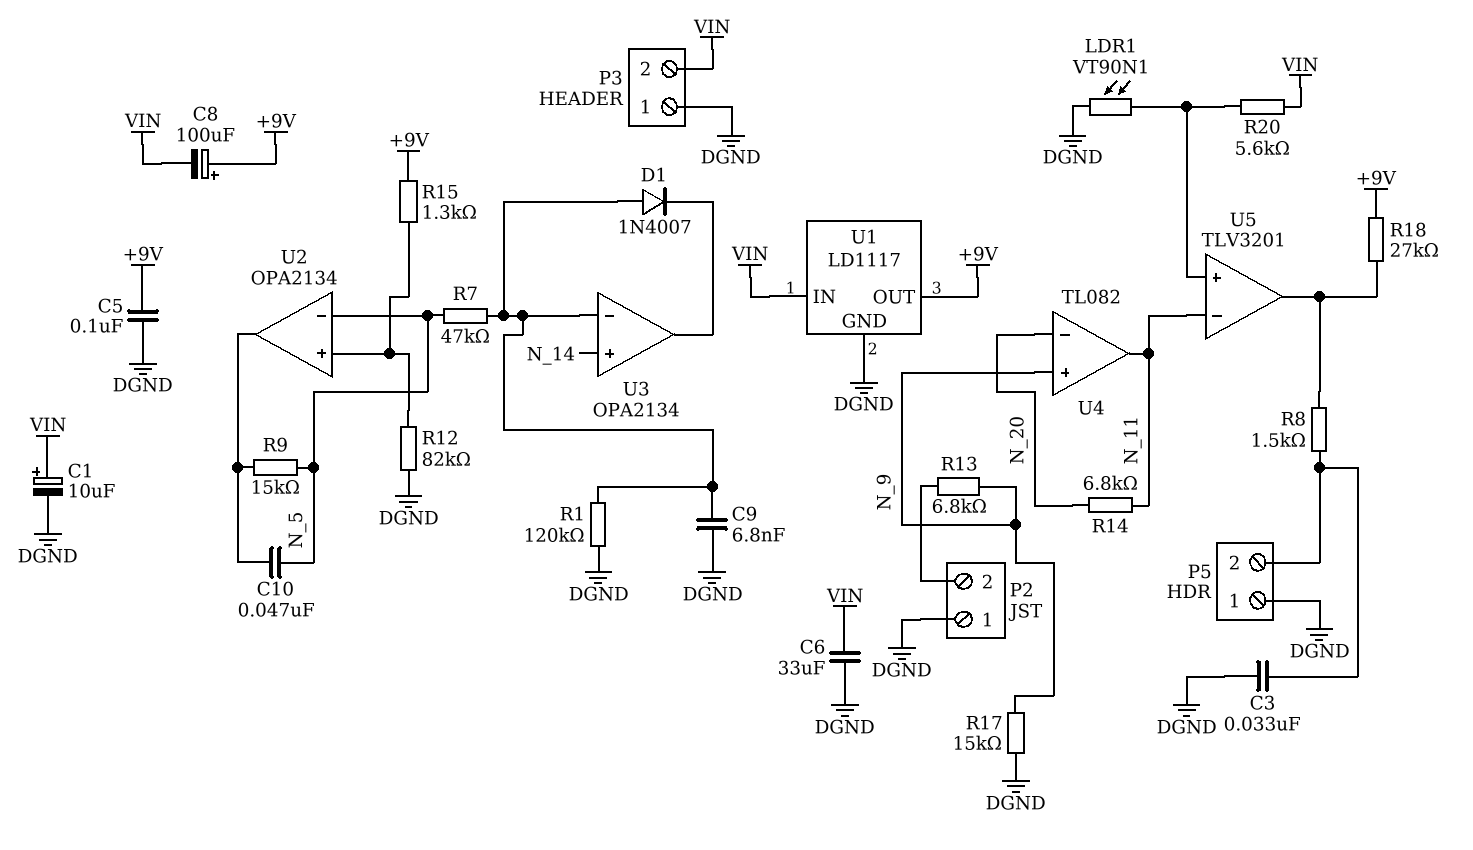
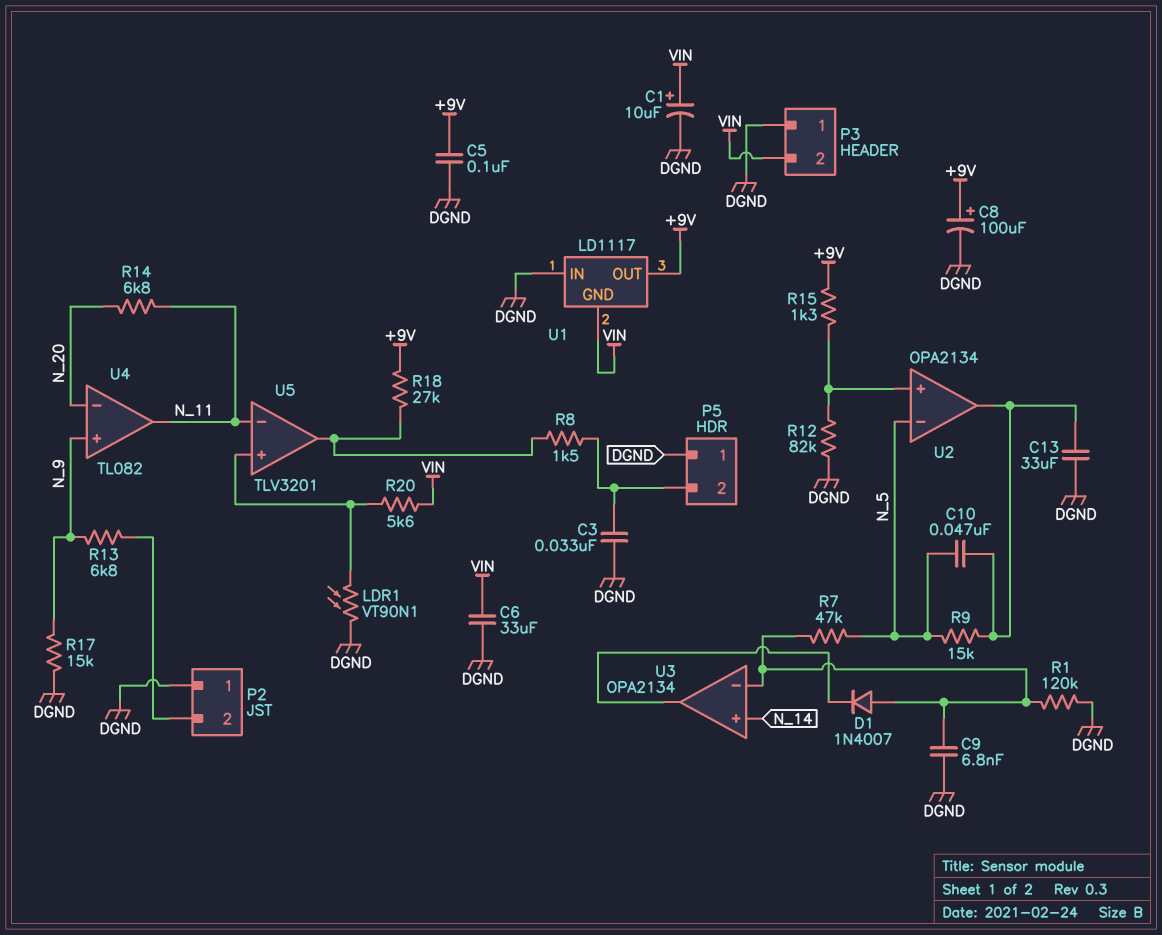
C8: 100uF (plus +9V, minus VIN) -> 100uF (plus +9V, minus DGND)
C13: none -> 33uF (DGND, U2/out)
U1 pin GND: DGND -> VIN
U1 pin IN: VIN -> DGND

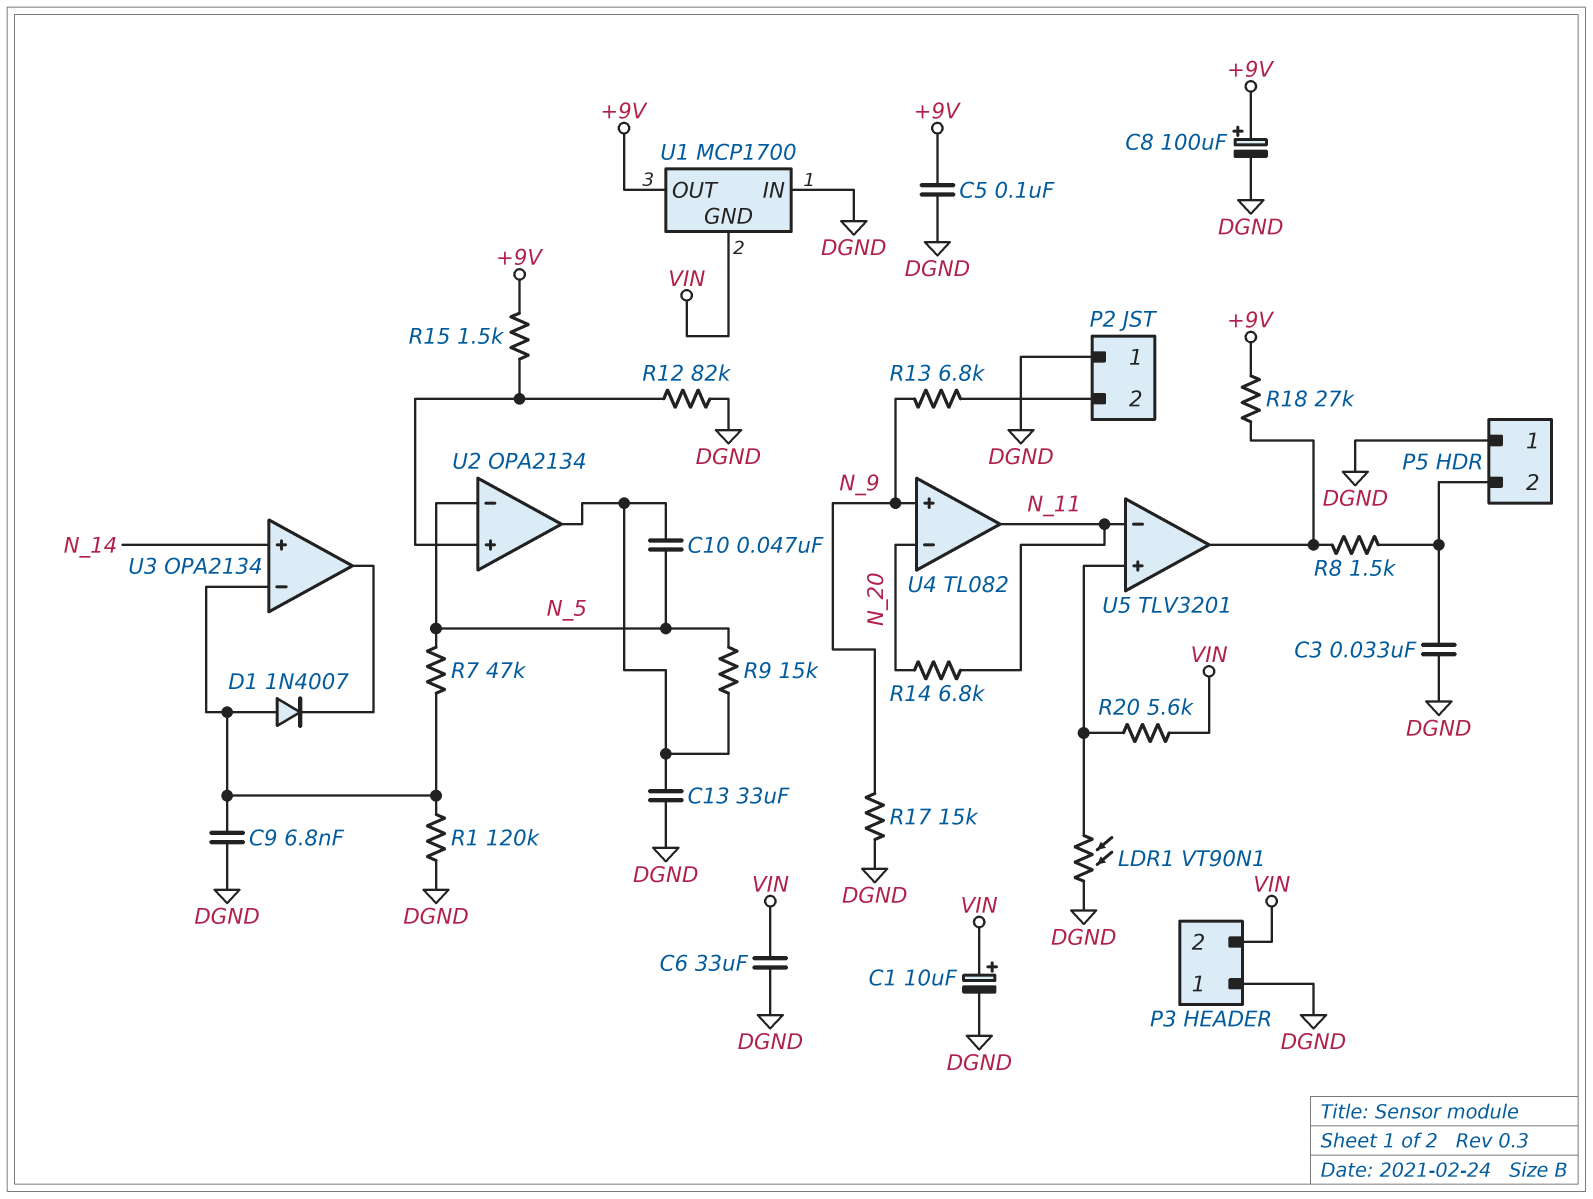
R15: 1.3k (+9V, U2/in+) -> 1.5k (+9V, U2/in+)
U1: LD1117 -> MCP1700

